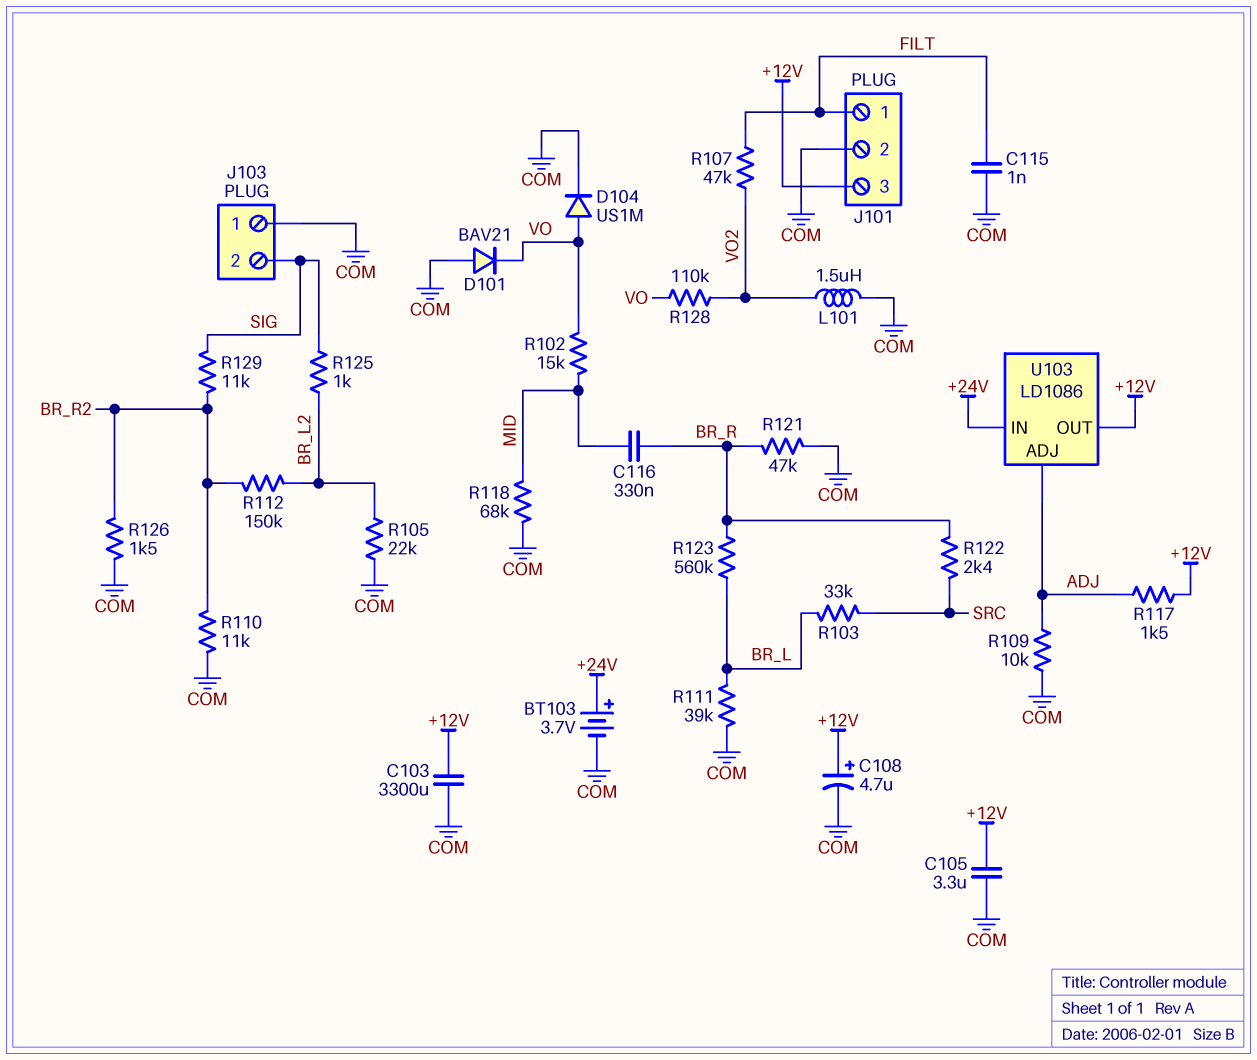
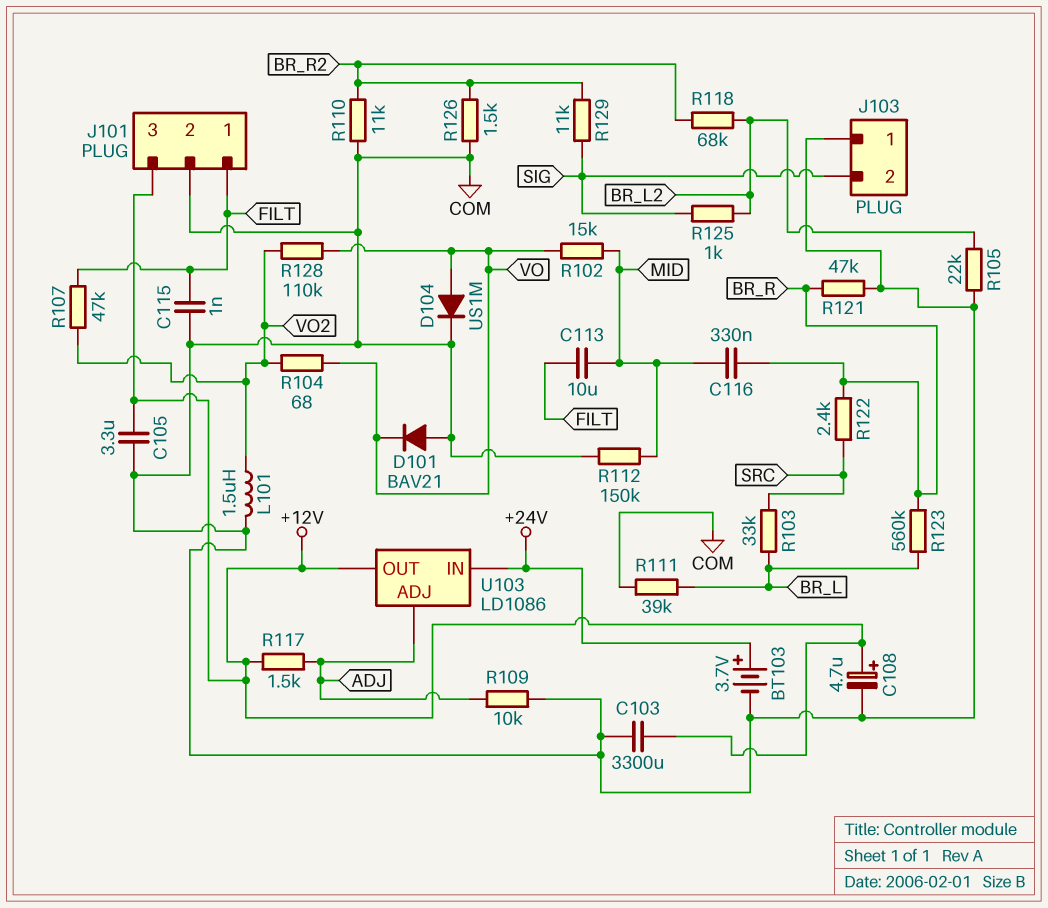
C113: none -> 10uF (FILT, MID)
R104: none -> 68 (VO, VO2)
R112: 150k (BR_L2, BR_R2) -> 150k (COM, MID)
R118: 68k (COM, MID) -> 68k (BR_L2, BR_R2)

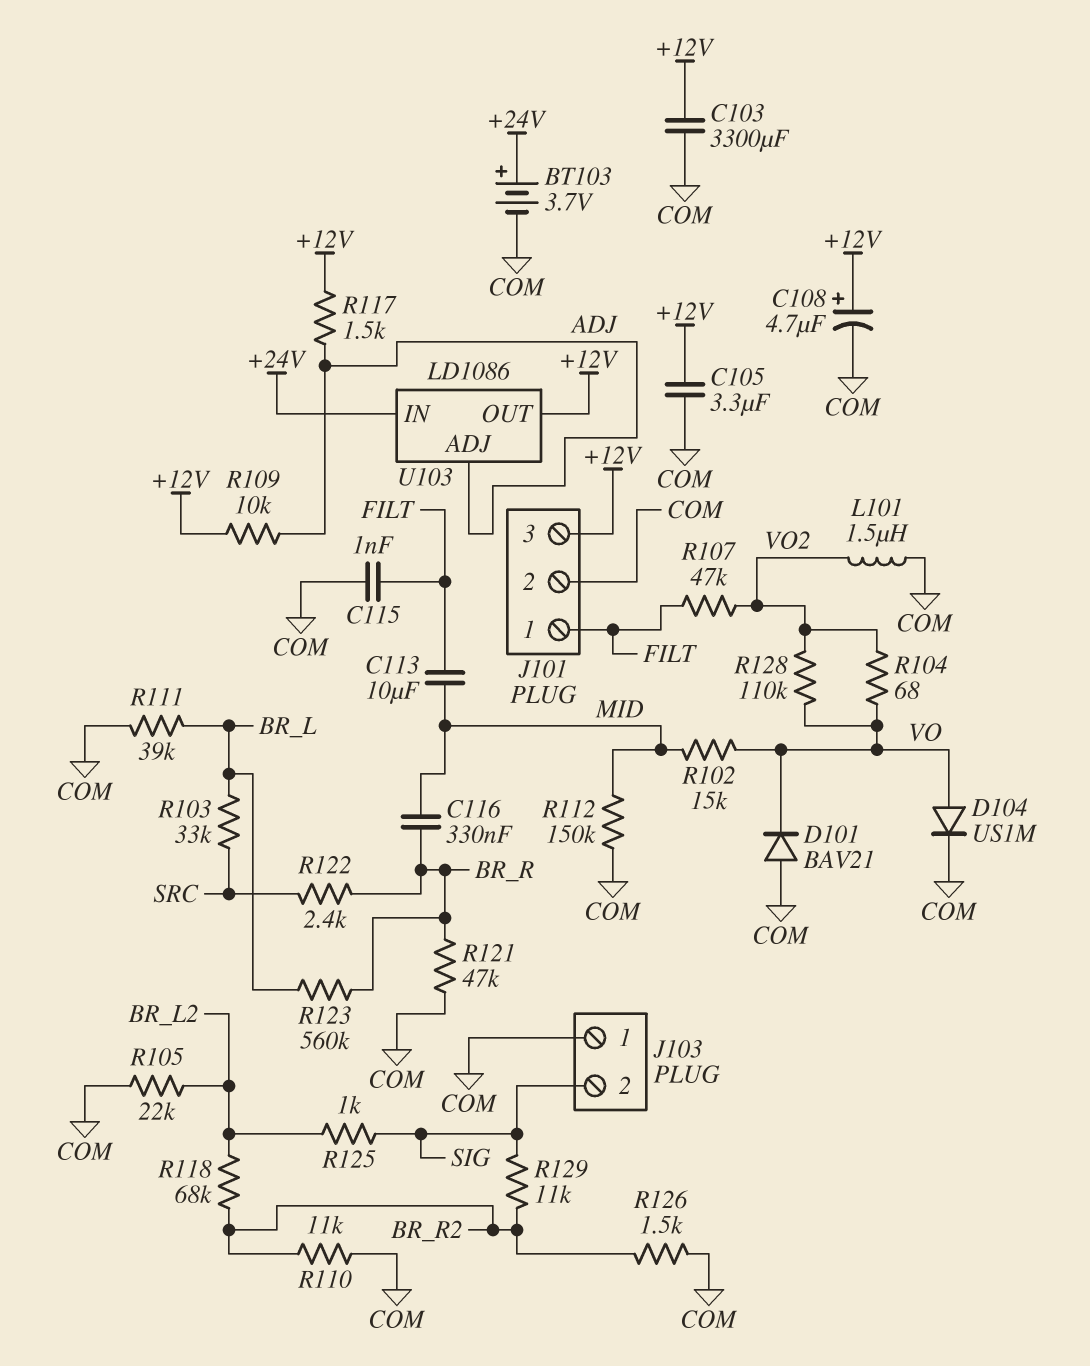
R109: 10k (ADJ, COM) -> 10k (+12V, ADJ)

